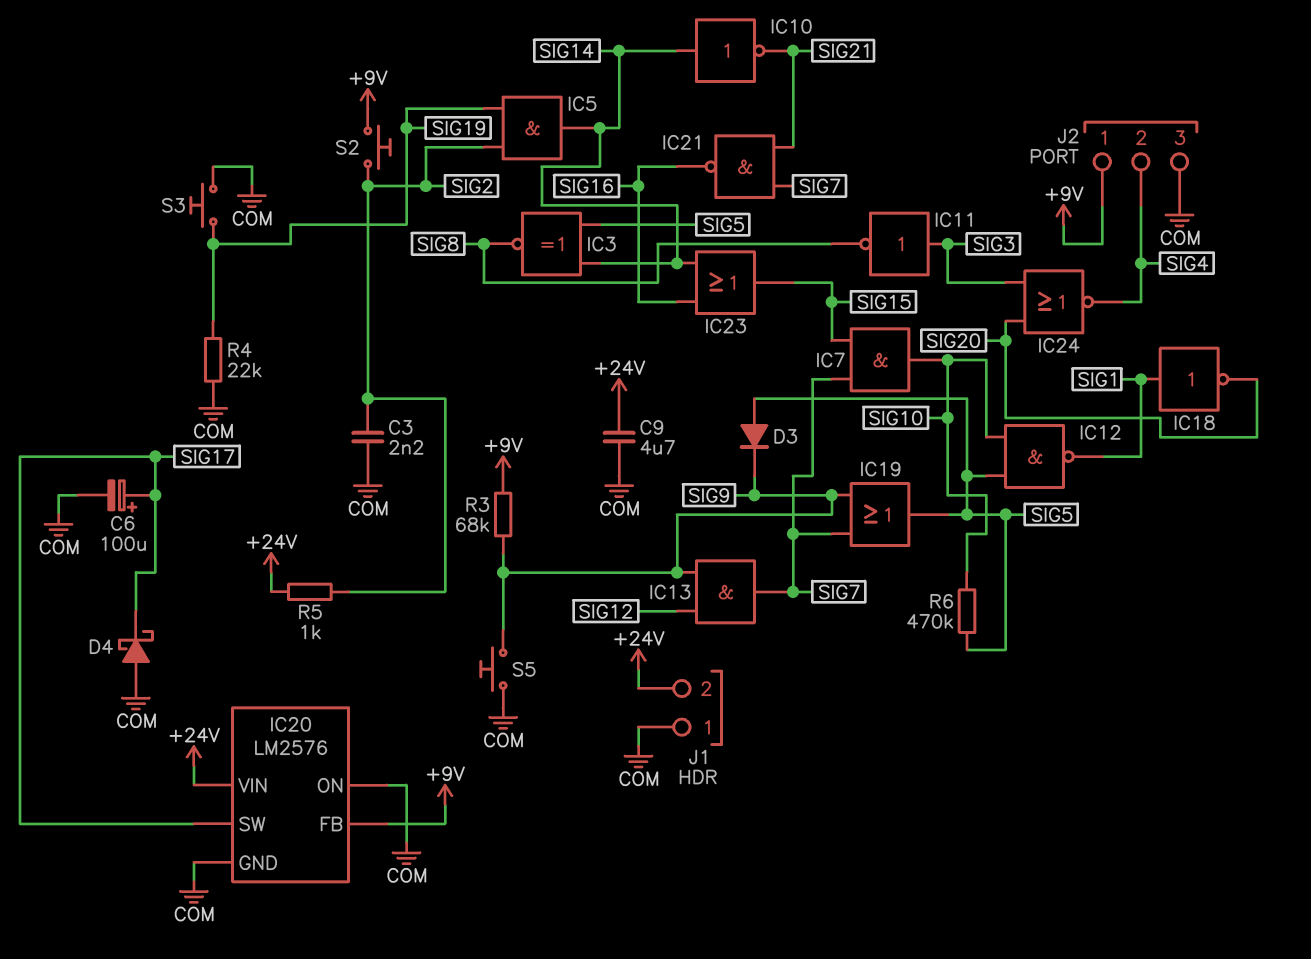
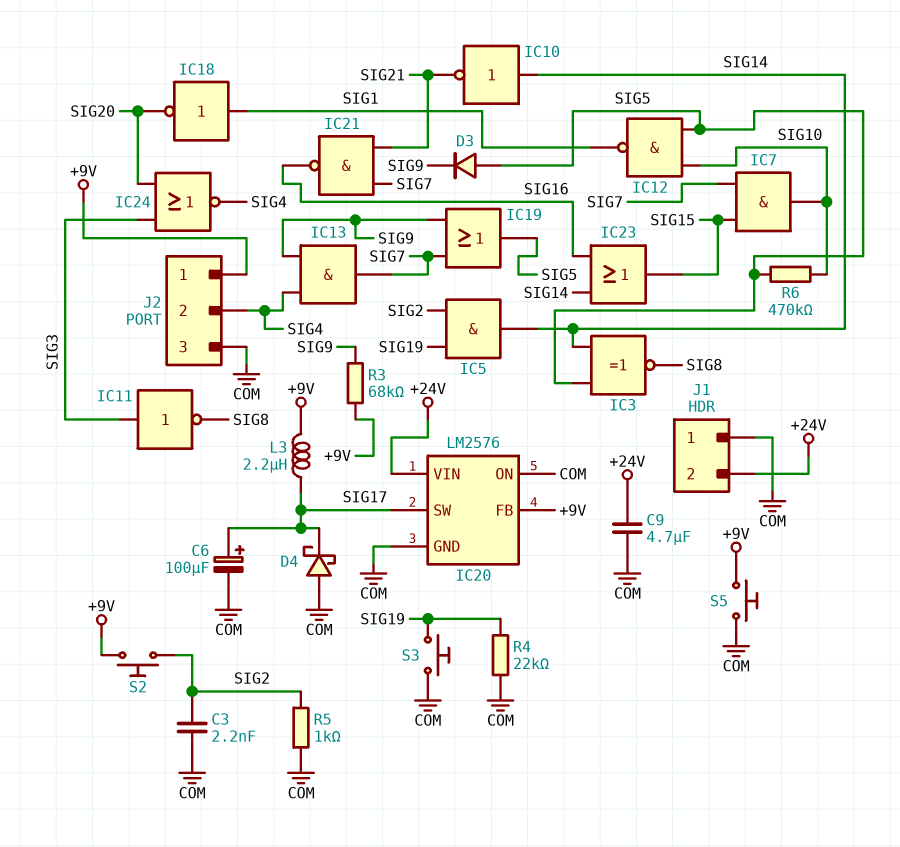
IC13: AND (in SIG9, in SIG12, out SIG7) -> AND (in SIG4, in SIG9, out SIG7)
L3: none -> 2.2uH (+9V, SIG17)
R5: 1k (+24V, SIG2) -> 1k (COM, SIG2)
S5: button (COM, SIG9) -> button (+9V, COM)

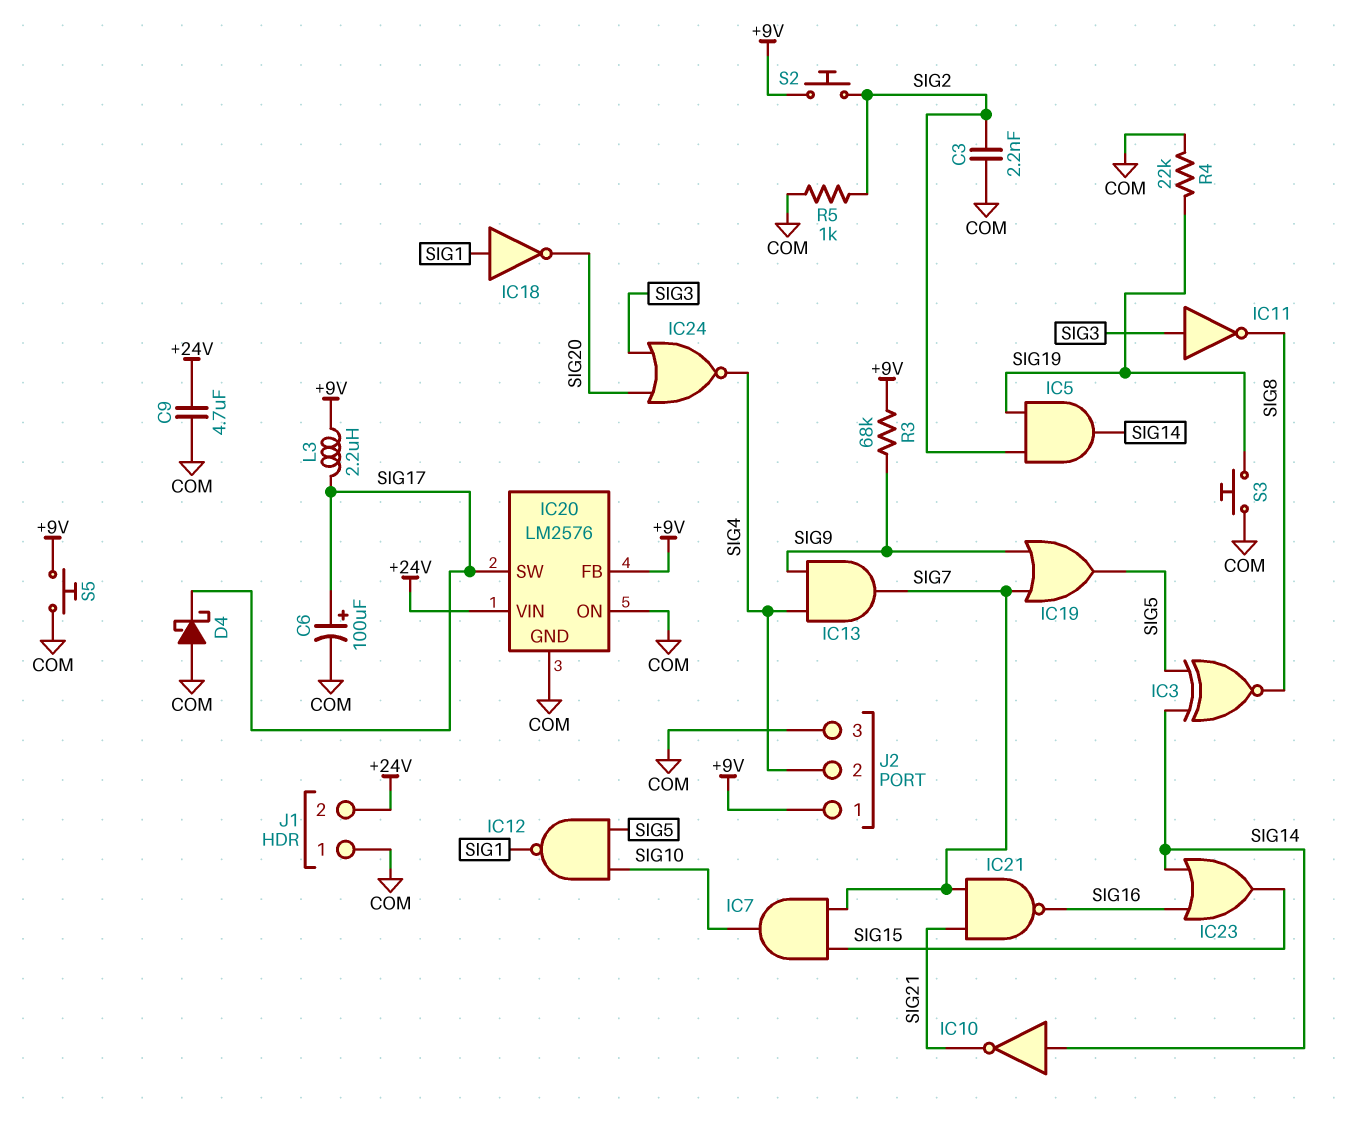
D3: diode (A SIG5, K SIG9) -> none
R6: 470k (SIG5, SIG10) -> none

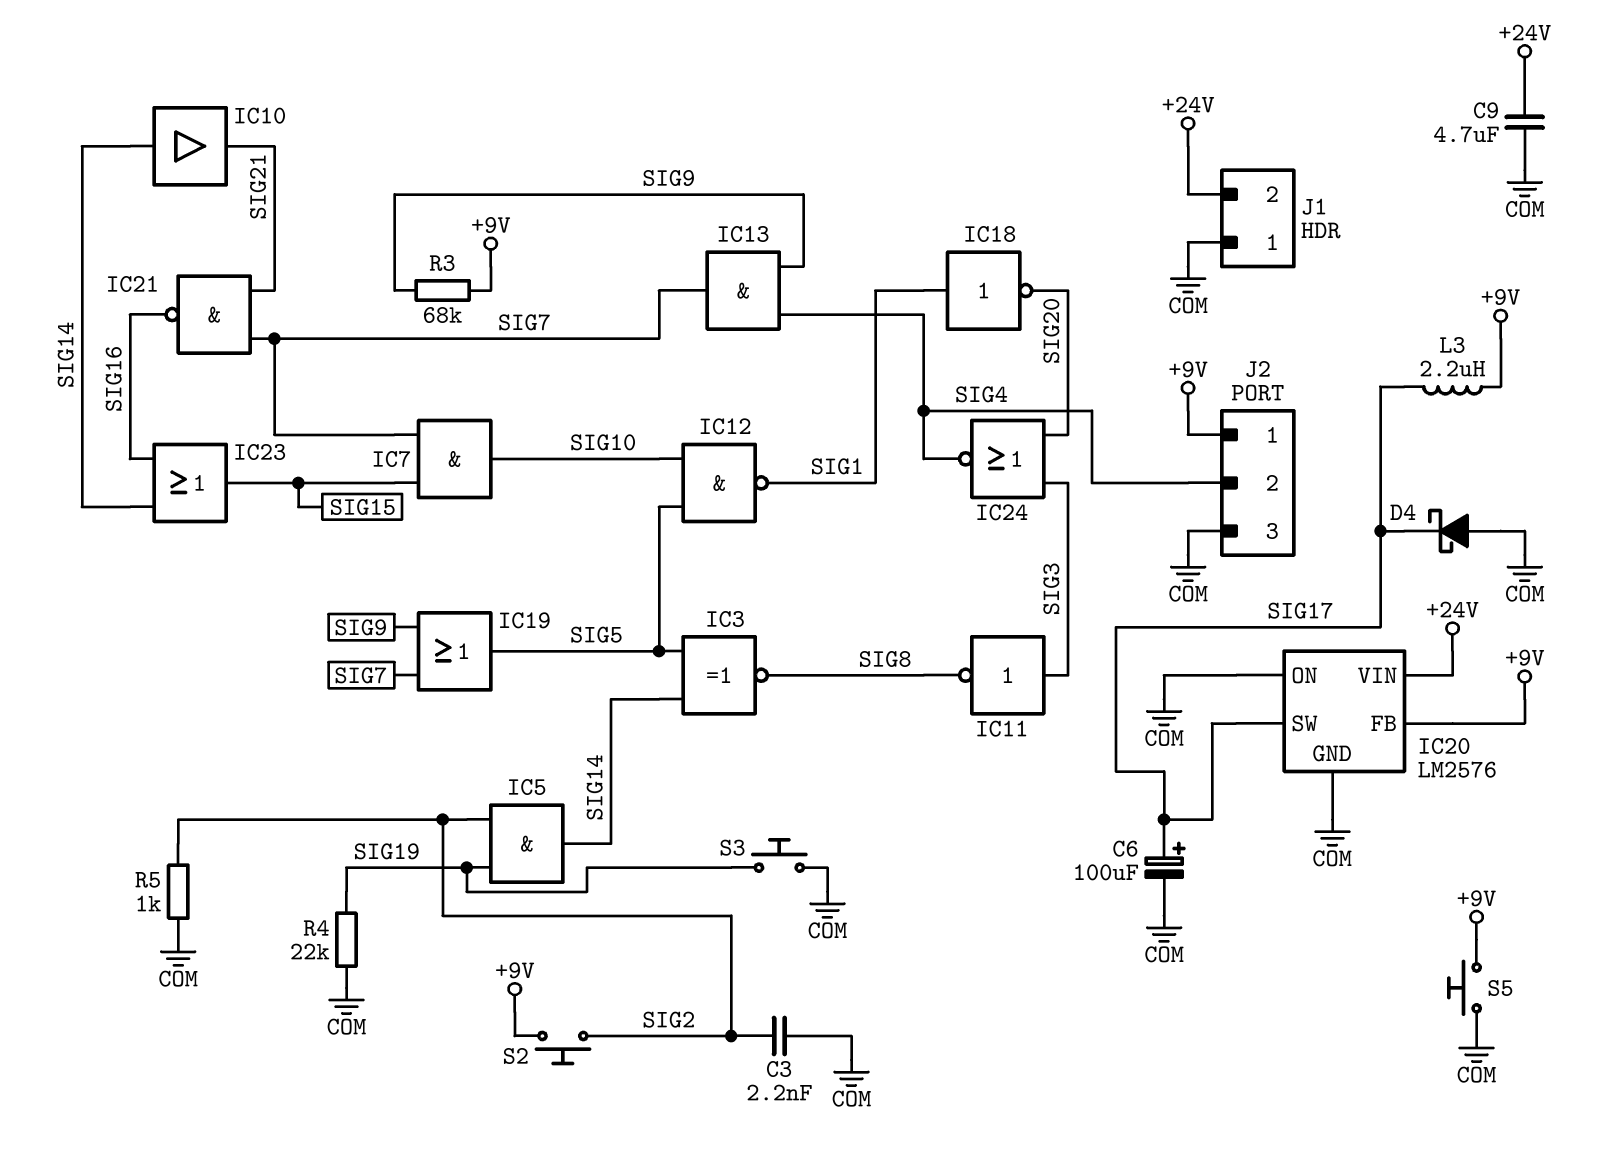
IC10: NOT (in SIG14, out SIG21) -> buffer (in SIG14, out SIG21)

